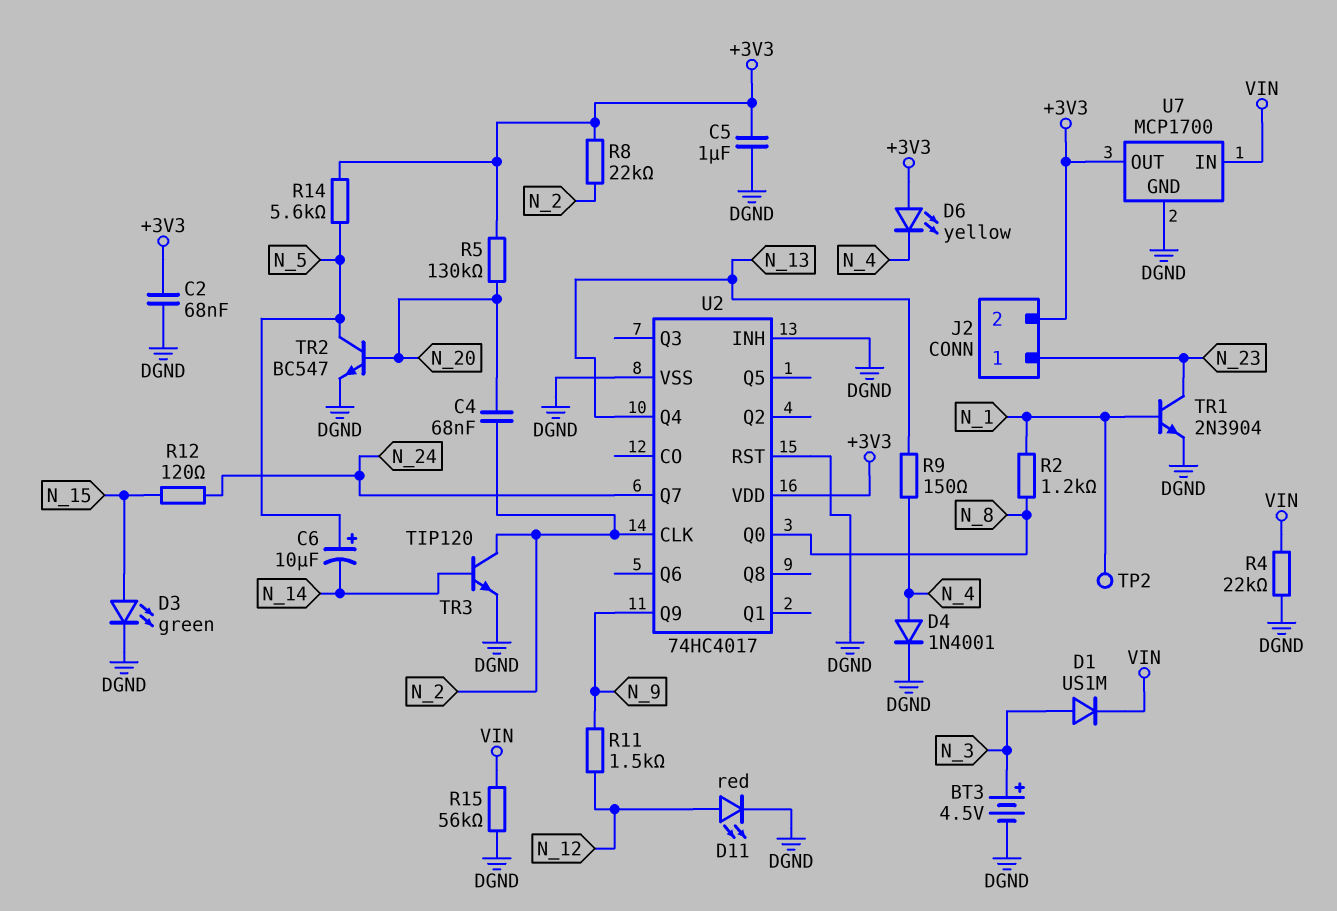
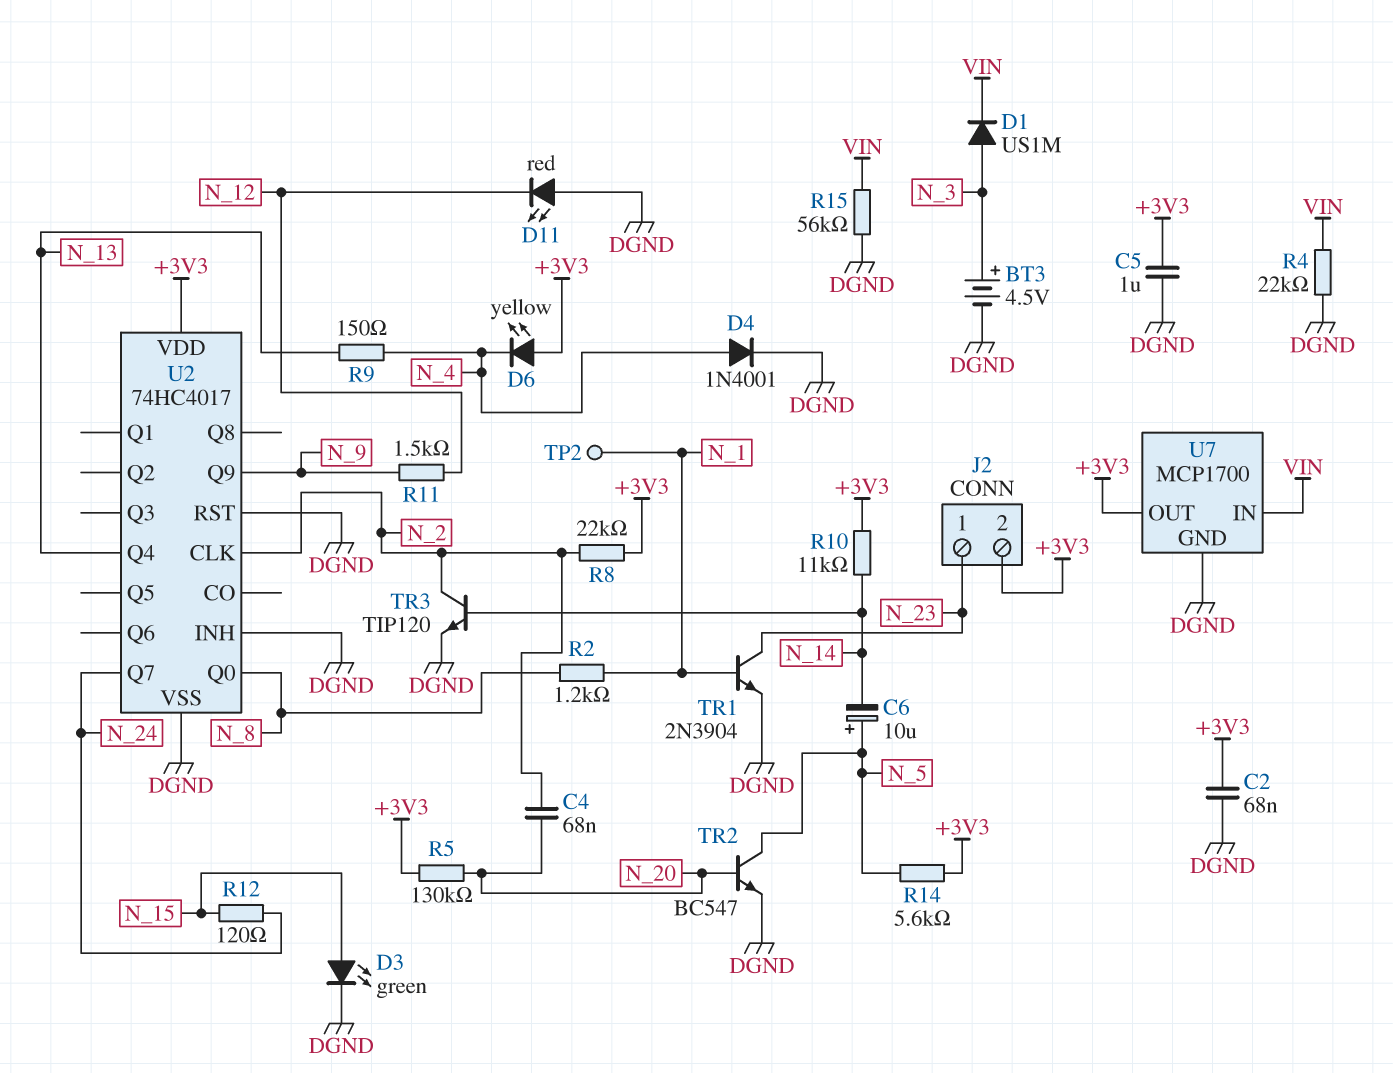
D11: LED red (A N_12, K DGND) -> LED red (A DGND, K N_12)
R10: none -> 11k (+3V3, N_14)

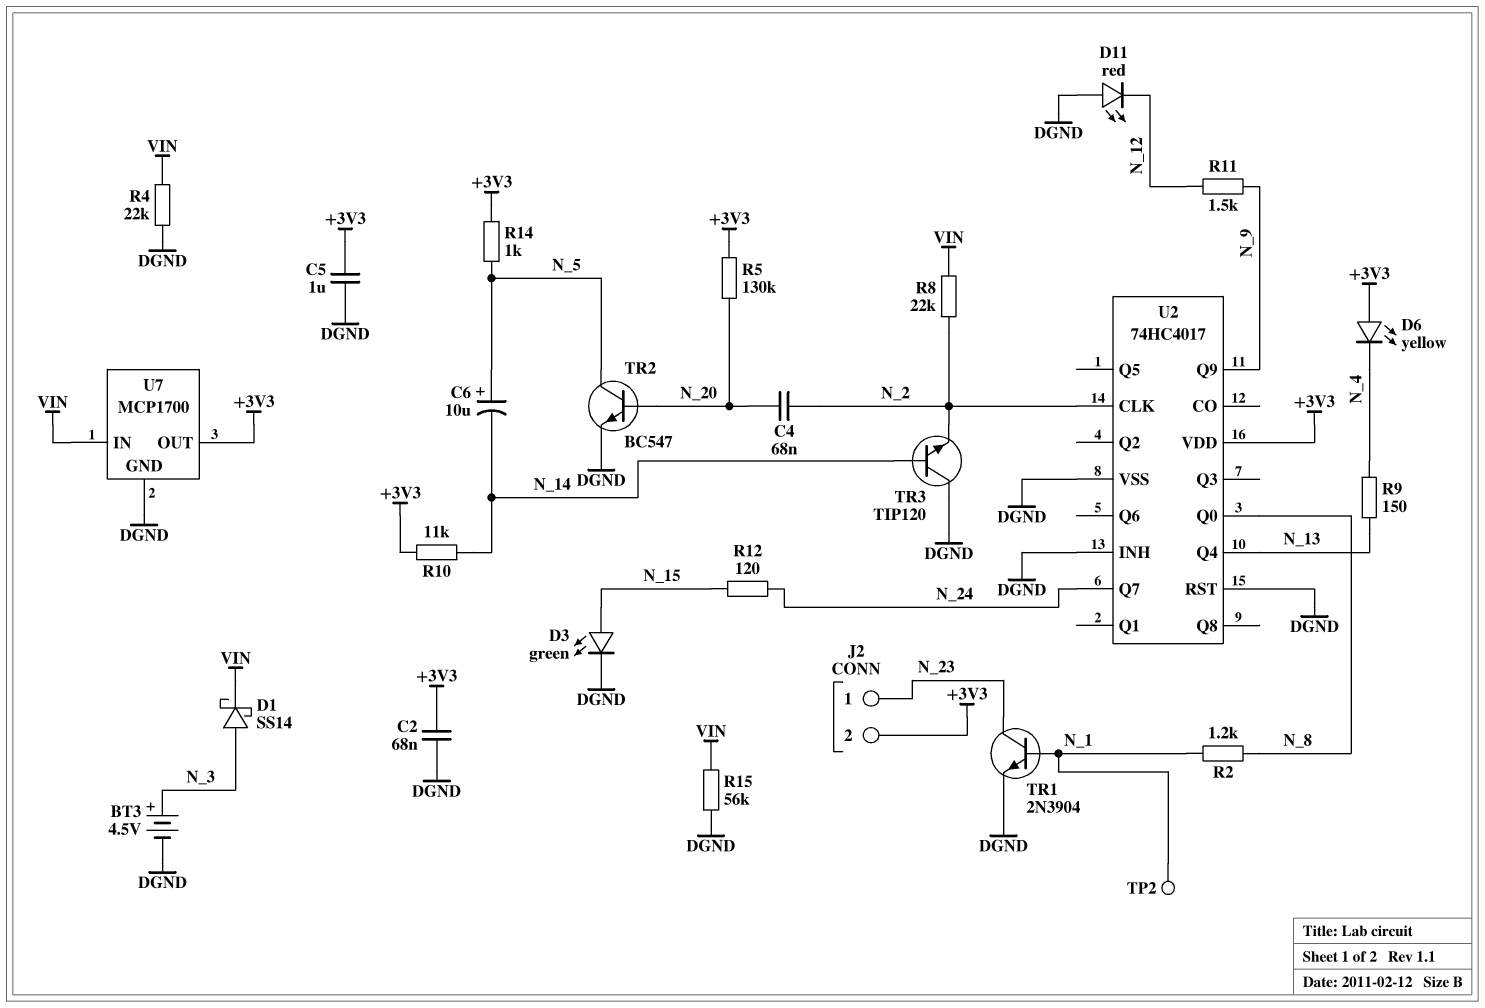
D1: diode US1M (A N_3, K VIN) -> schottky SS14 (A N_3, K VIN)
D4: diode 1N4001 (A N_4, K DGND) -> none
R8: 22k (+3V3, N_2) -> 22k (N_2, VIN)
R14: 5.6k (+3V3, N_5) -> 1k (+3V3, N_5)
TR3: NPN TIP120 (B N_14, C N_2, E DGND) -> NPN TIP120 (B N_14, C DGND, E N_2)

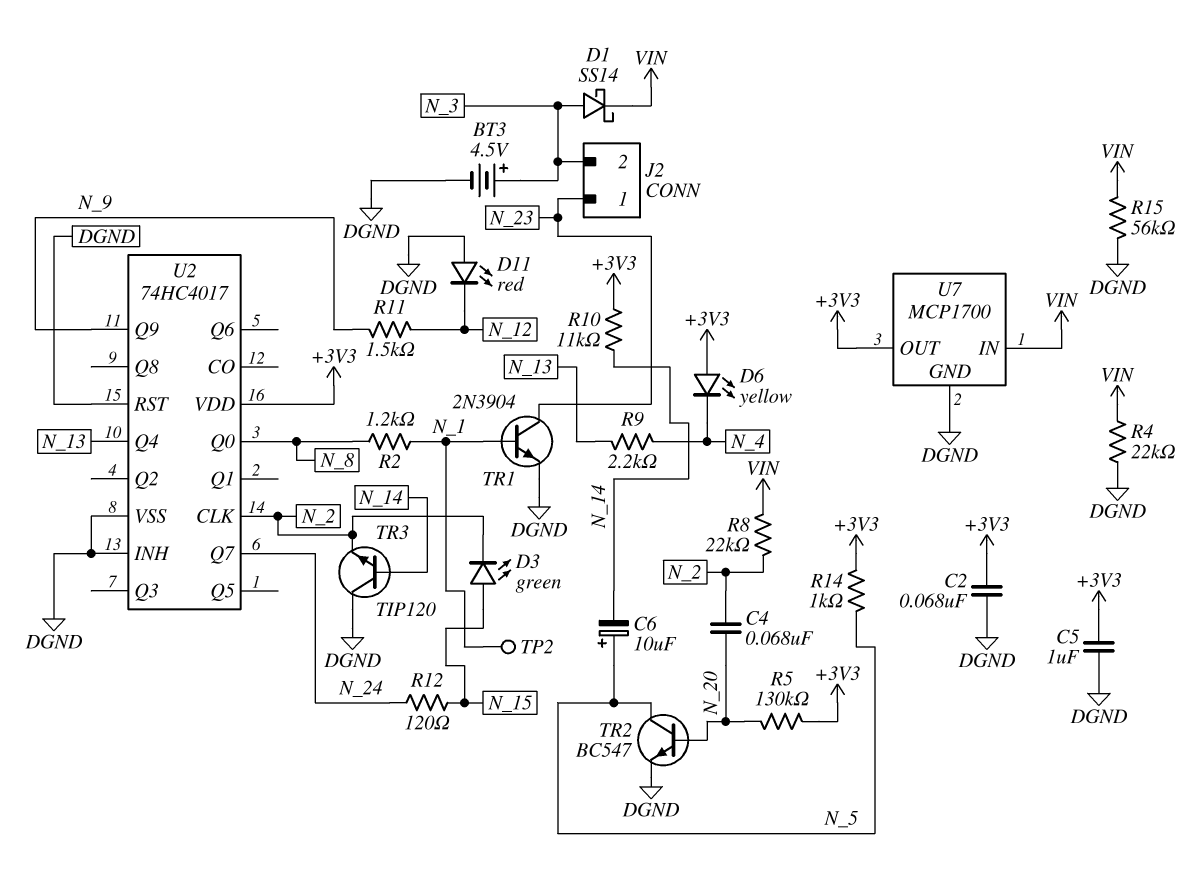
D3: LED green (A N_15, K DGND) -> LED green (A N_15, K N_2)
J2 pin 2: +3V3 -> N_3
R9: 150 (N_4, N_13) -> 2.2k (N_4, N_13)

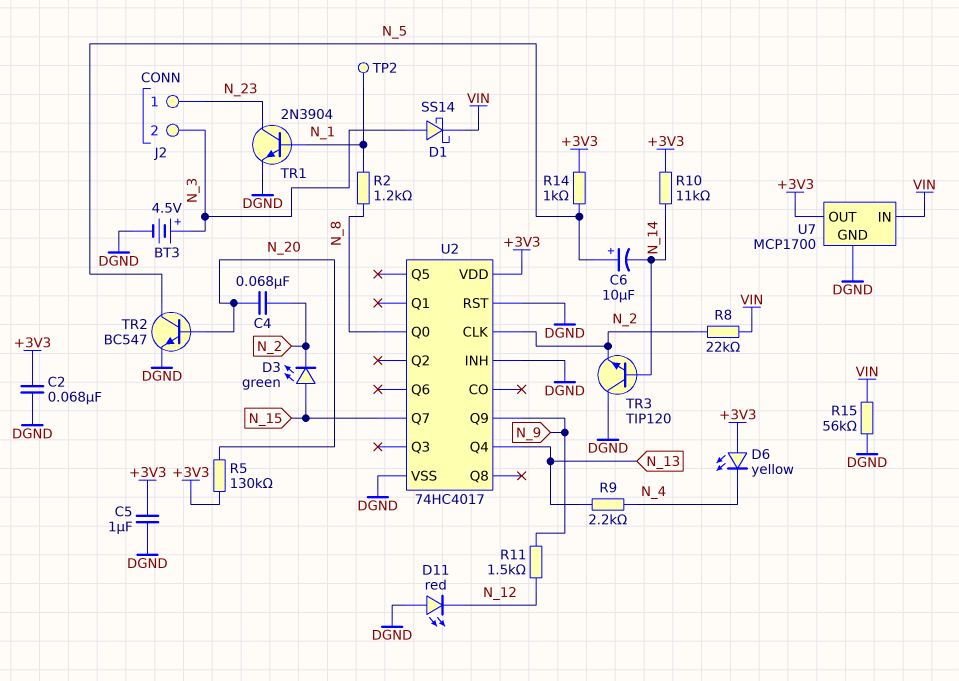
R4: 22k (DGND, VIN) -> none
R12: 120 (N_15, N_24) -> none
U2 pin Q7: N_24 -> N_15

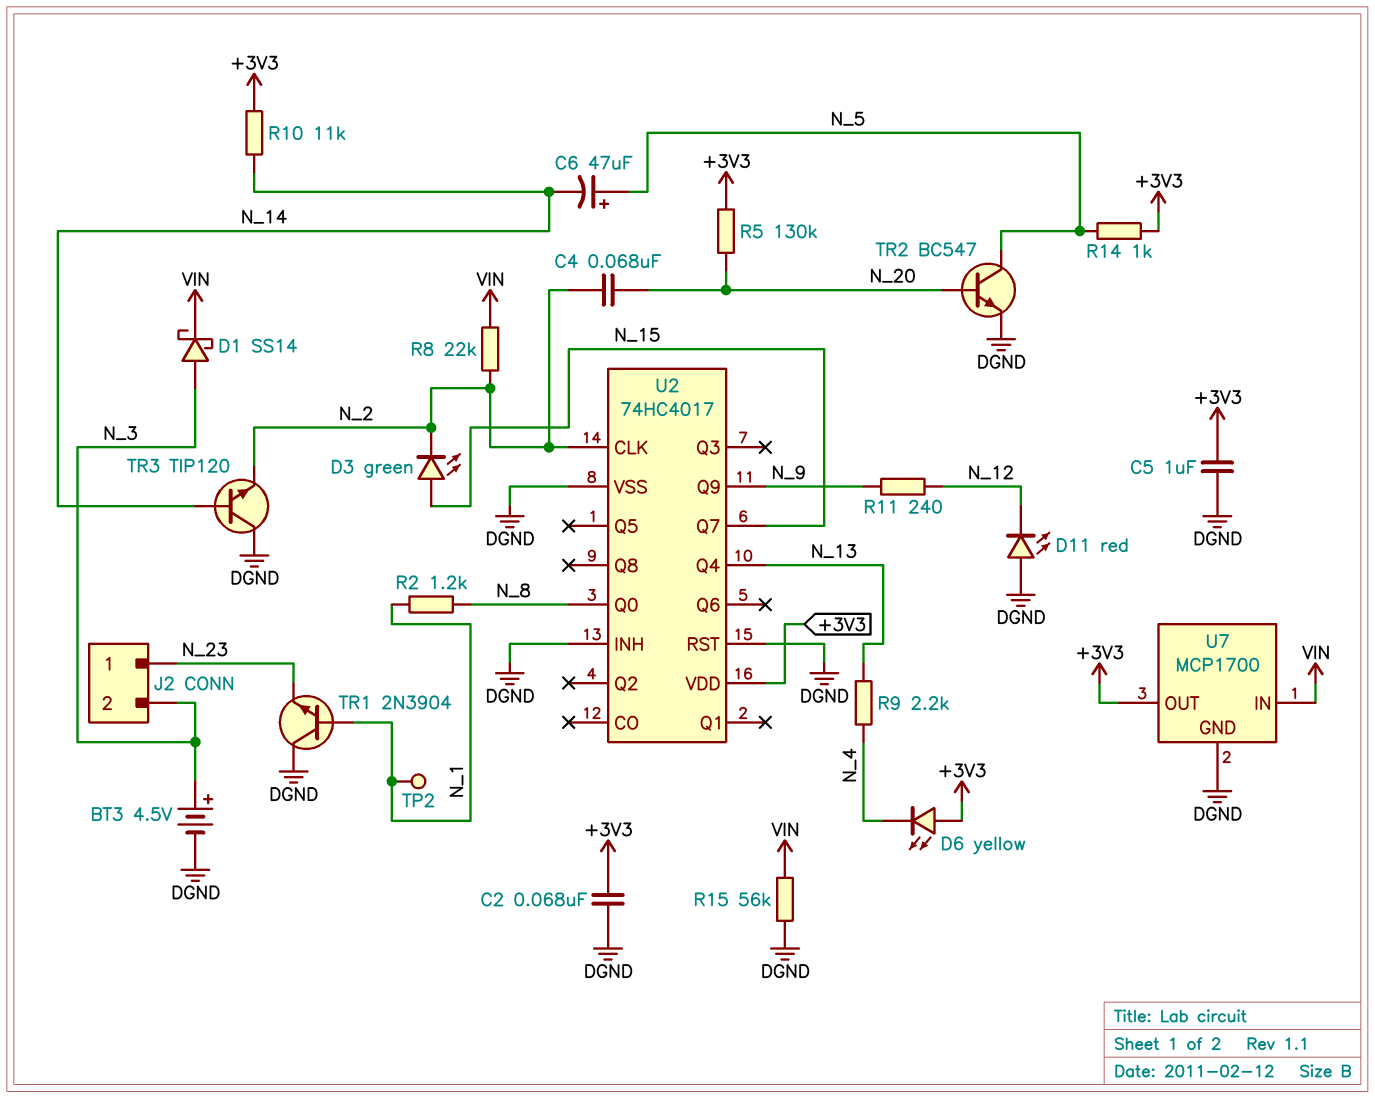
C6: 10uF (plus N_5, minus N_14) -> 47uF (plus N_5, minus N_14)
R11: 1.5k (N_9, N_12) -> 240 (N_9, N_12)
TR1: NPN 2N3904 (B N_1, C N_23, E DGND) -> NPN 2N3904 (B N_1, C DGND, E N_23)

